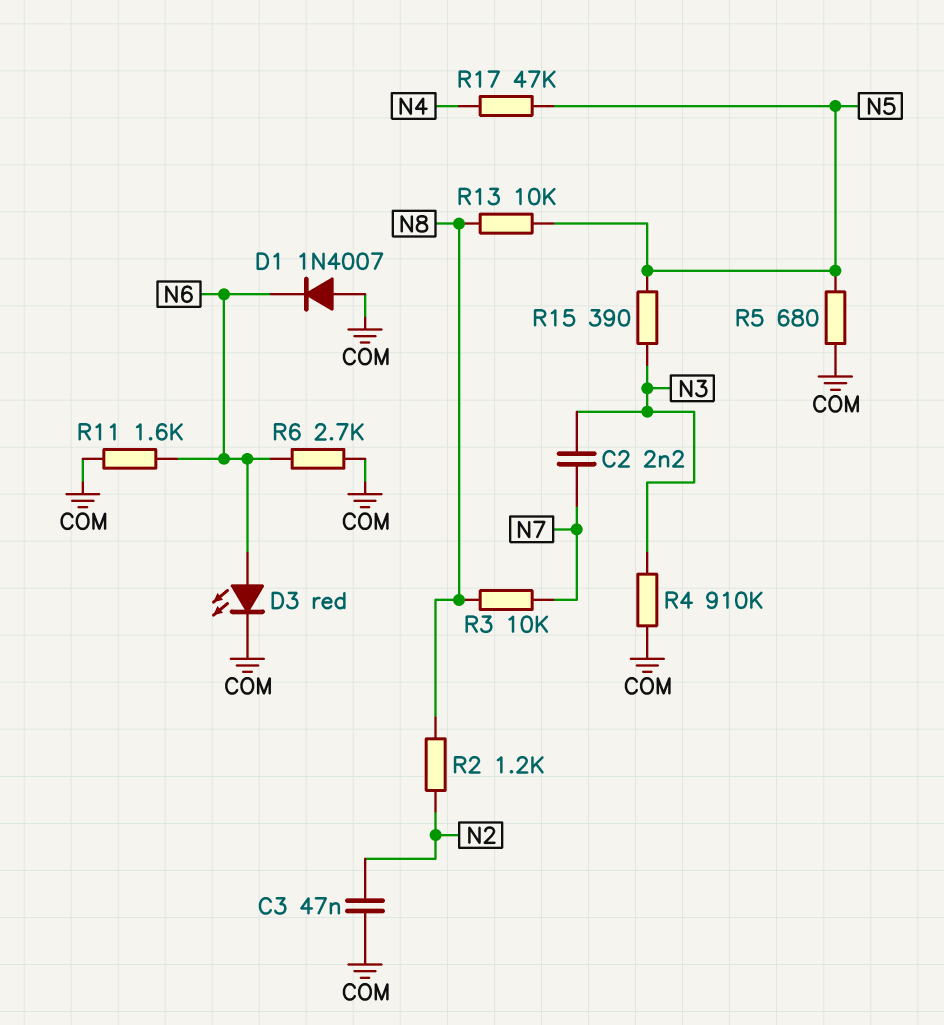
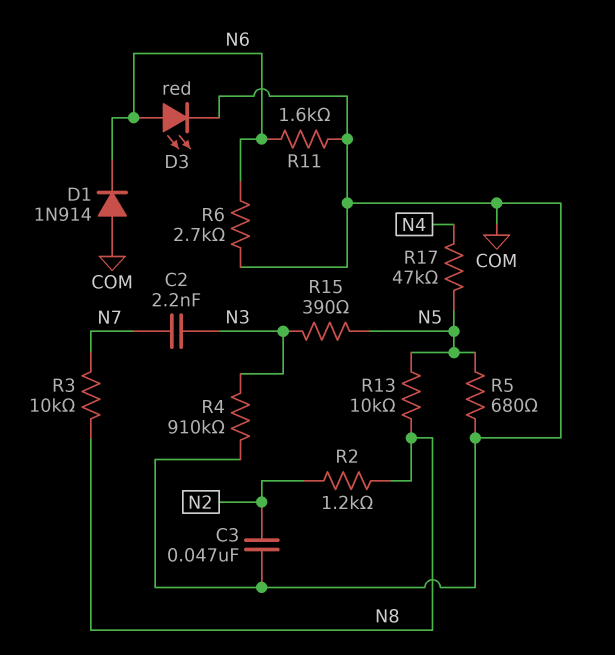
D1: diode 1N4007 (A COM, K N6) -> diode 1N914 (A COM, K N6)

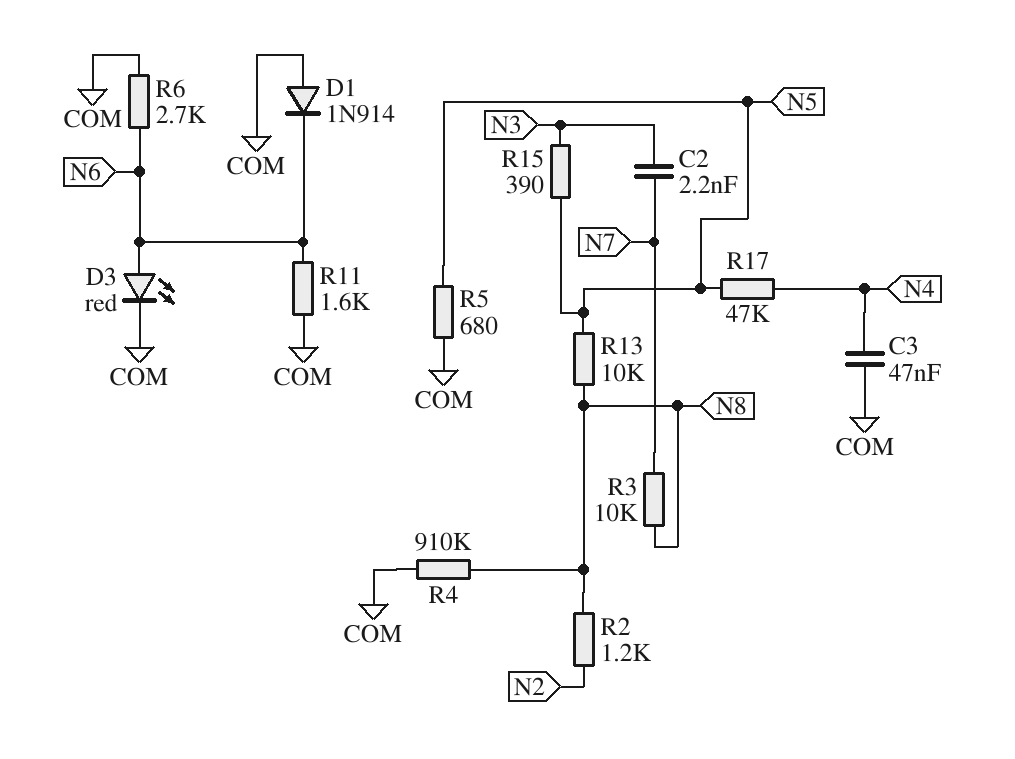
C3: 47nF (COM, N2) -> 47nF (COM, N4)
R4: 910k (COM, N3) -> 910k (COM, N8)

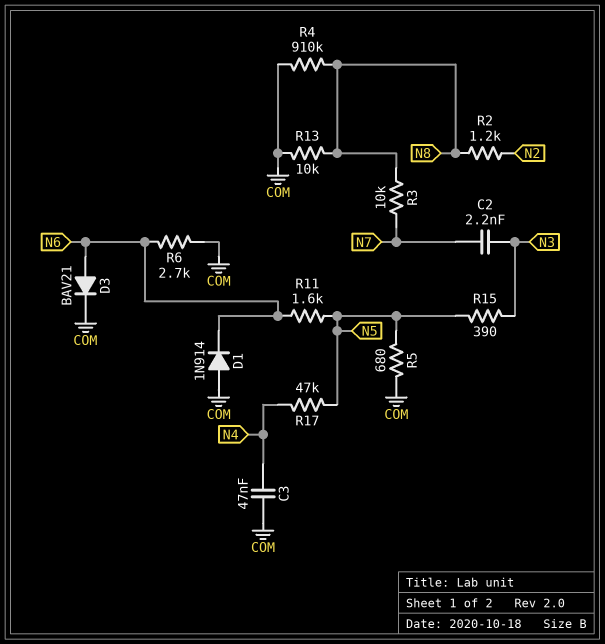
D3: LED red (A N6, K COM) -> diode BAV21 (A N6, K COM)
R11: 1.6k (COM, N6) -> 1.6k (N5, N6)
R13: 10k (N5, N8) -> 10k (COM, N8)

